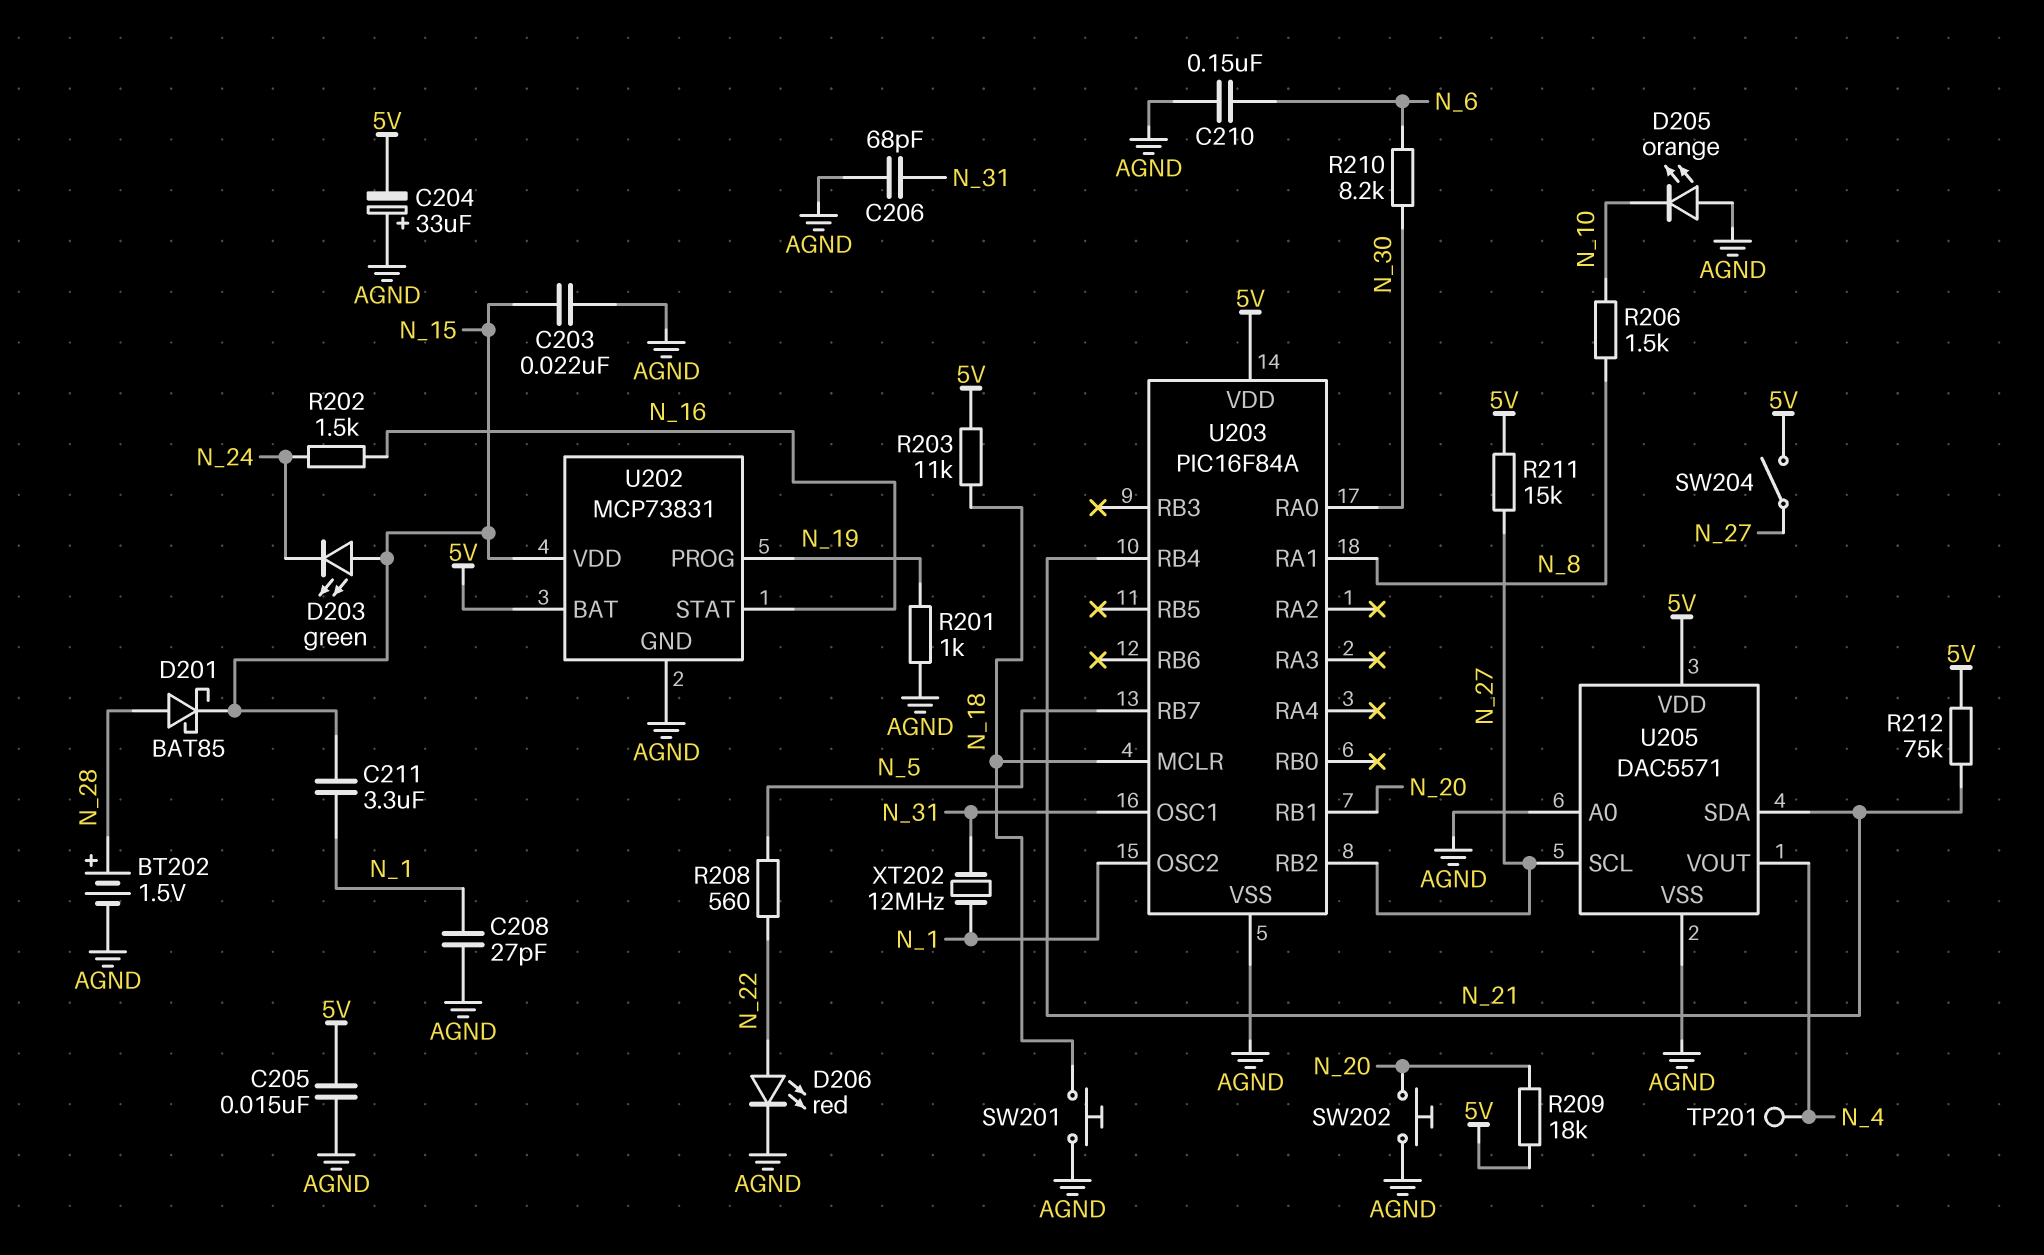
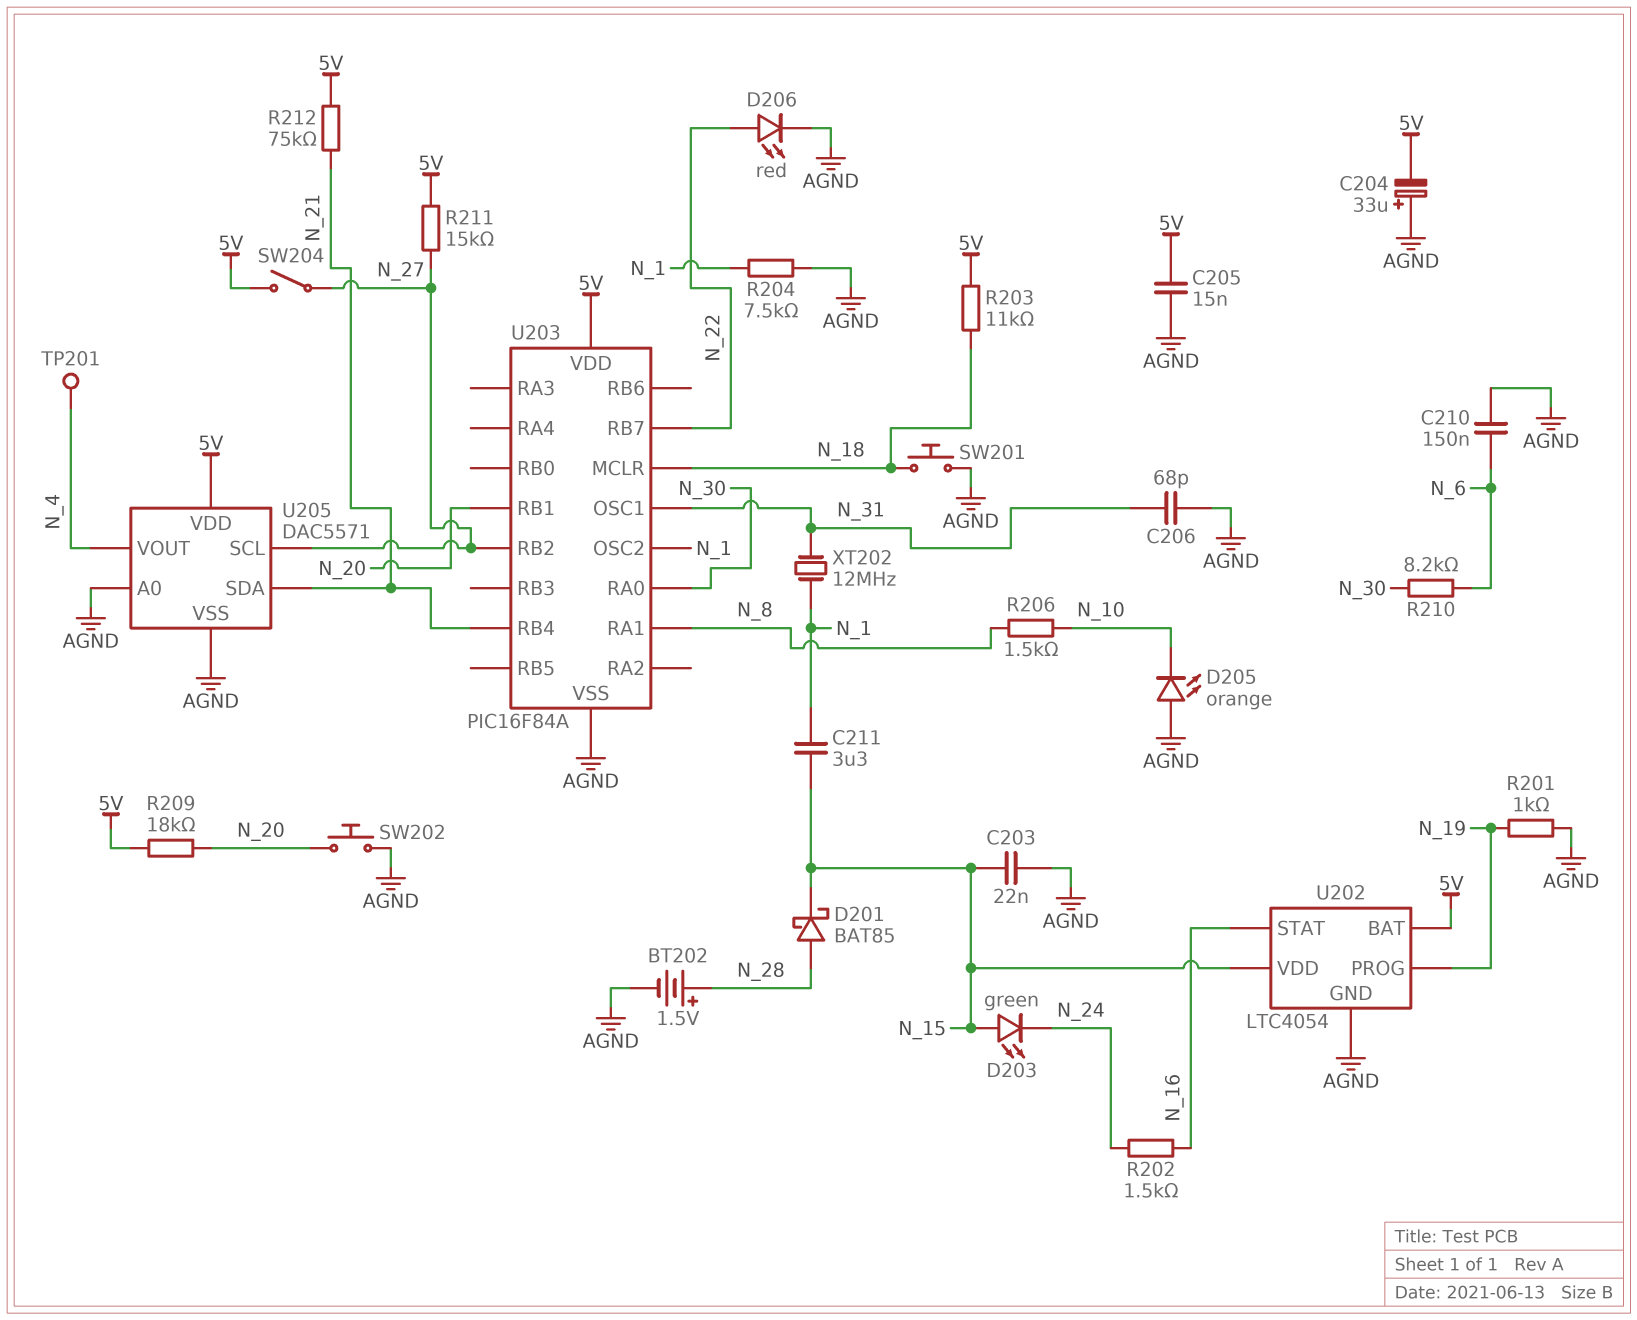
C208: 27pF (AGND, N_1) -> none
R204: none -> 7.5k (AGND, N_1)
R208: 560 (N_5, N_22) -> none
U202: MCP73831 -> LTC4054
U203 pin RB7: N_5 -> N_22

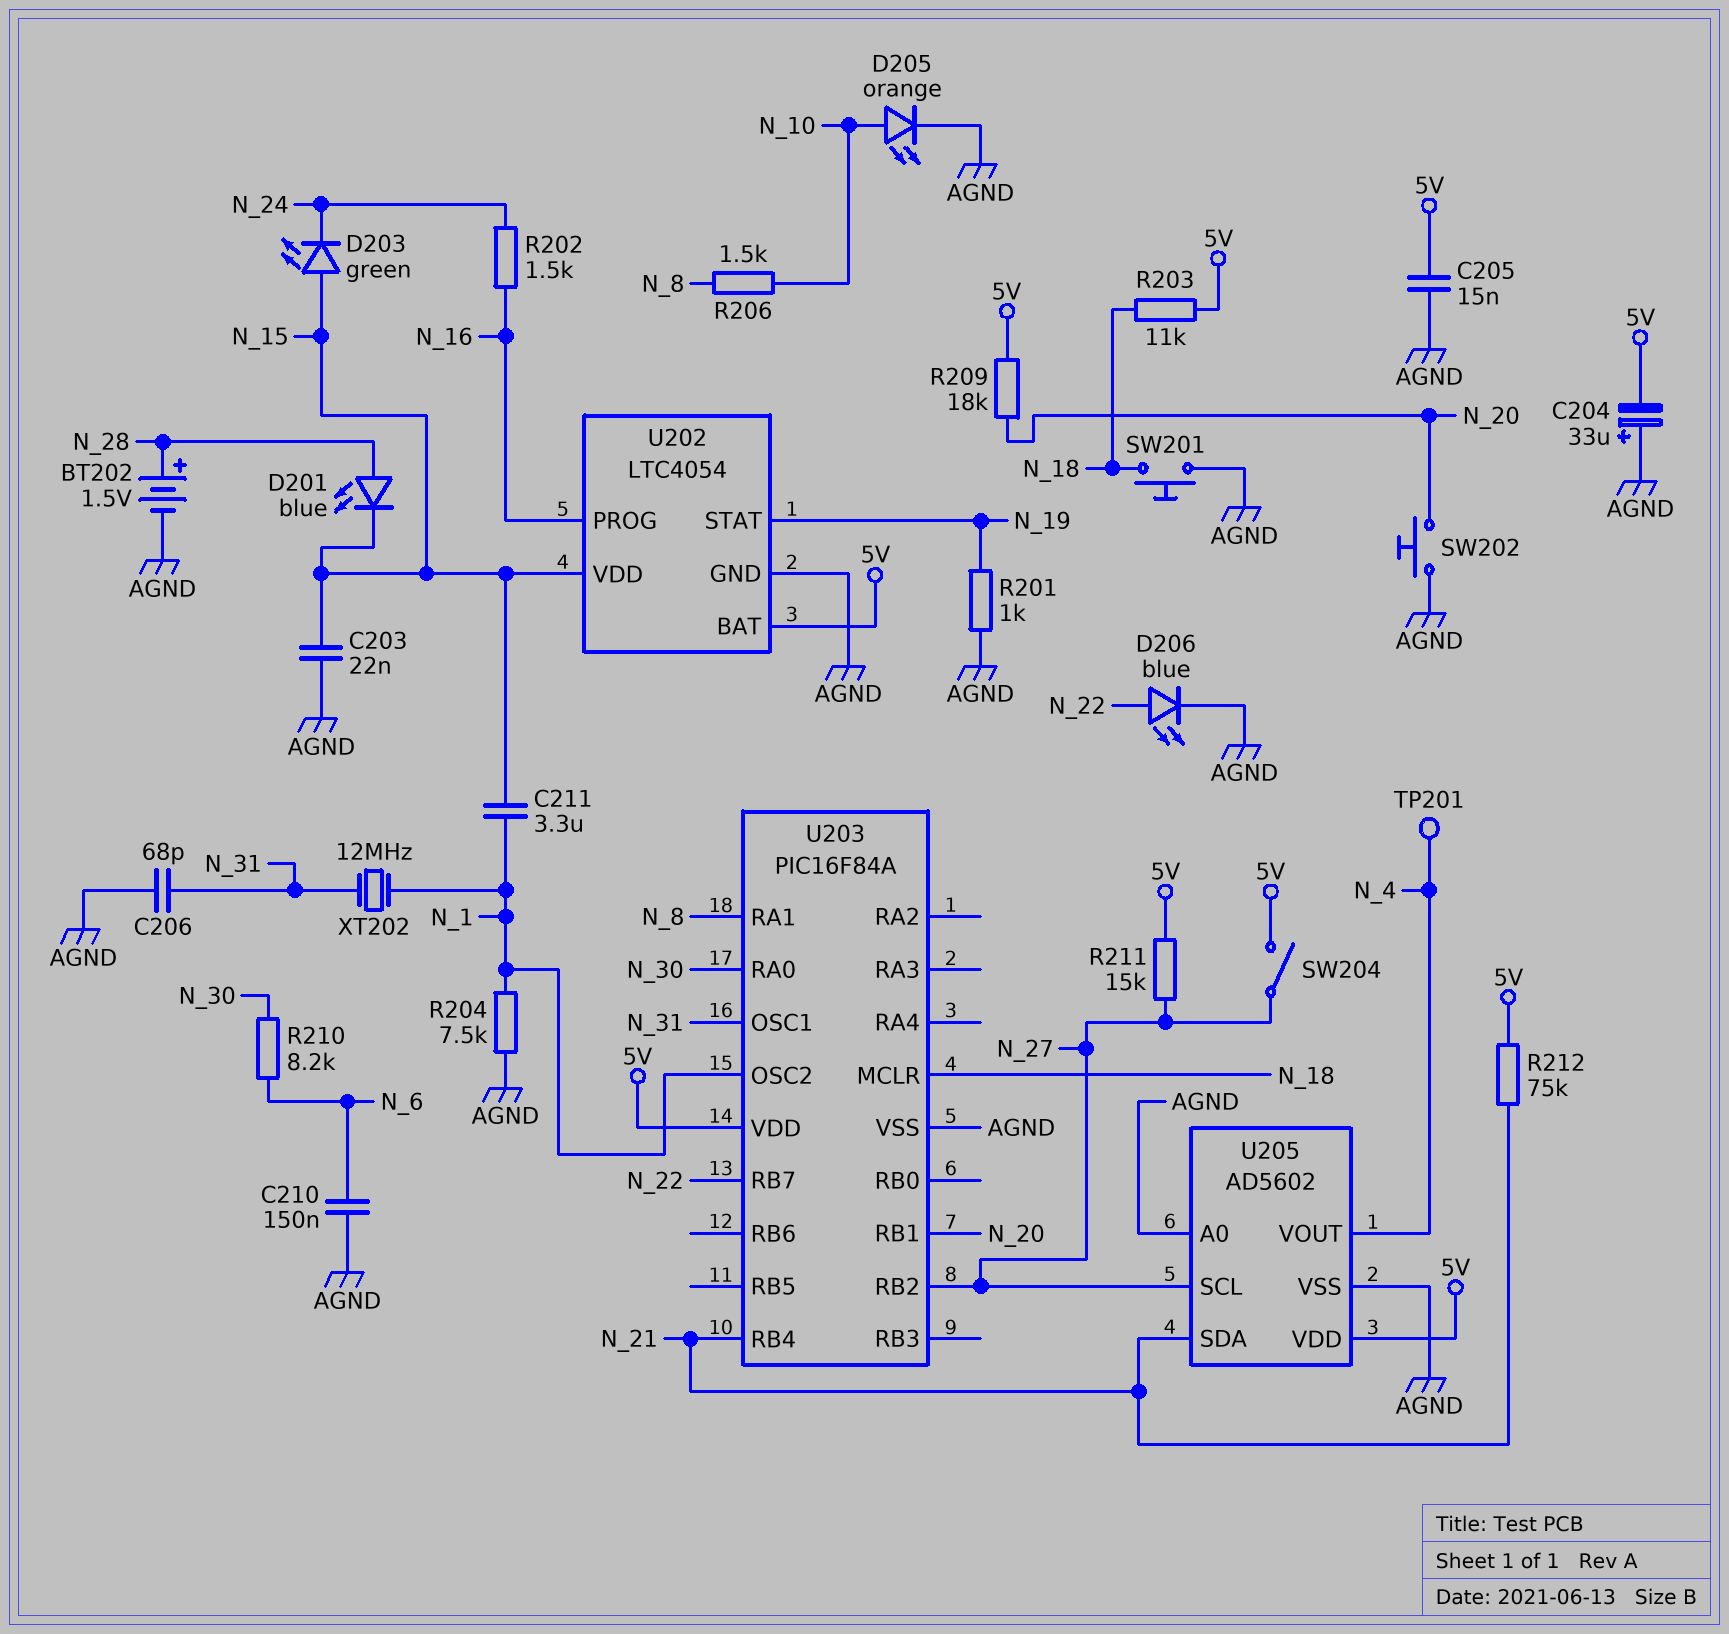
D201: schottky BAT85 (A N_28, K N_15) -> LED blue (A N_28, K N_15)
D205: LED orange (A AGND, K N_10) -> LED orange (A N_10, K AGND)
D206: LED red (A N_22, K AGND) -> LED blue (A N_22, K AGND)
U202 pin PROG: N_19 -> N_16
U202 pin STAT: N_16 -> N_19
U205: DAC5571 -> AD5602

